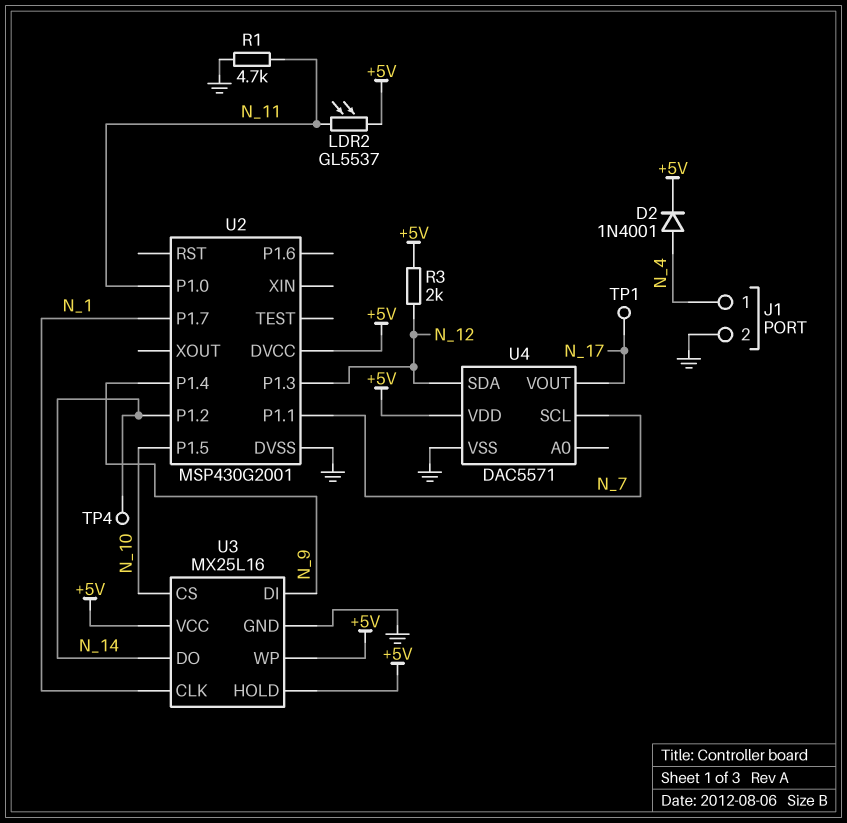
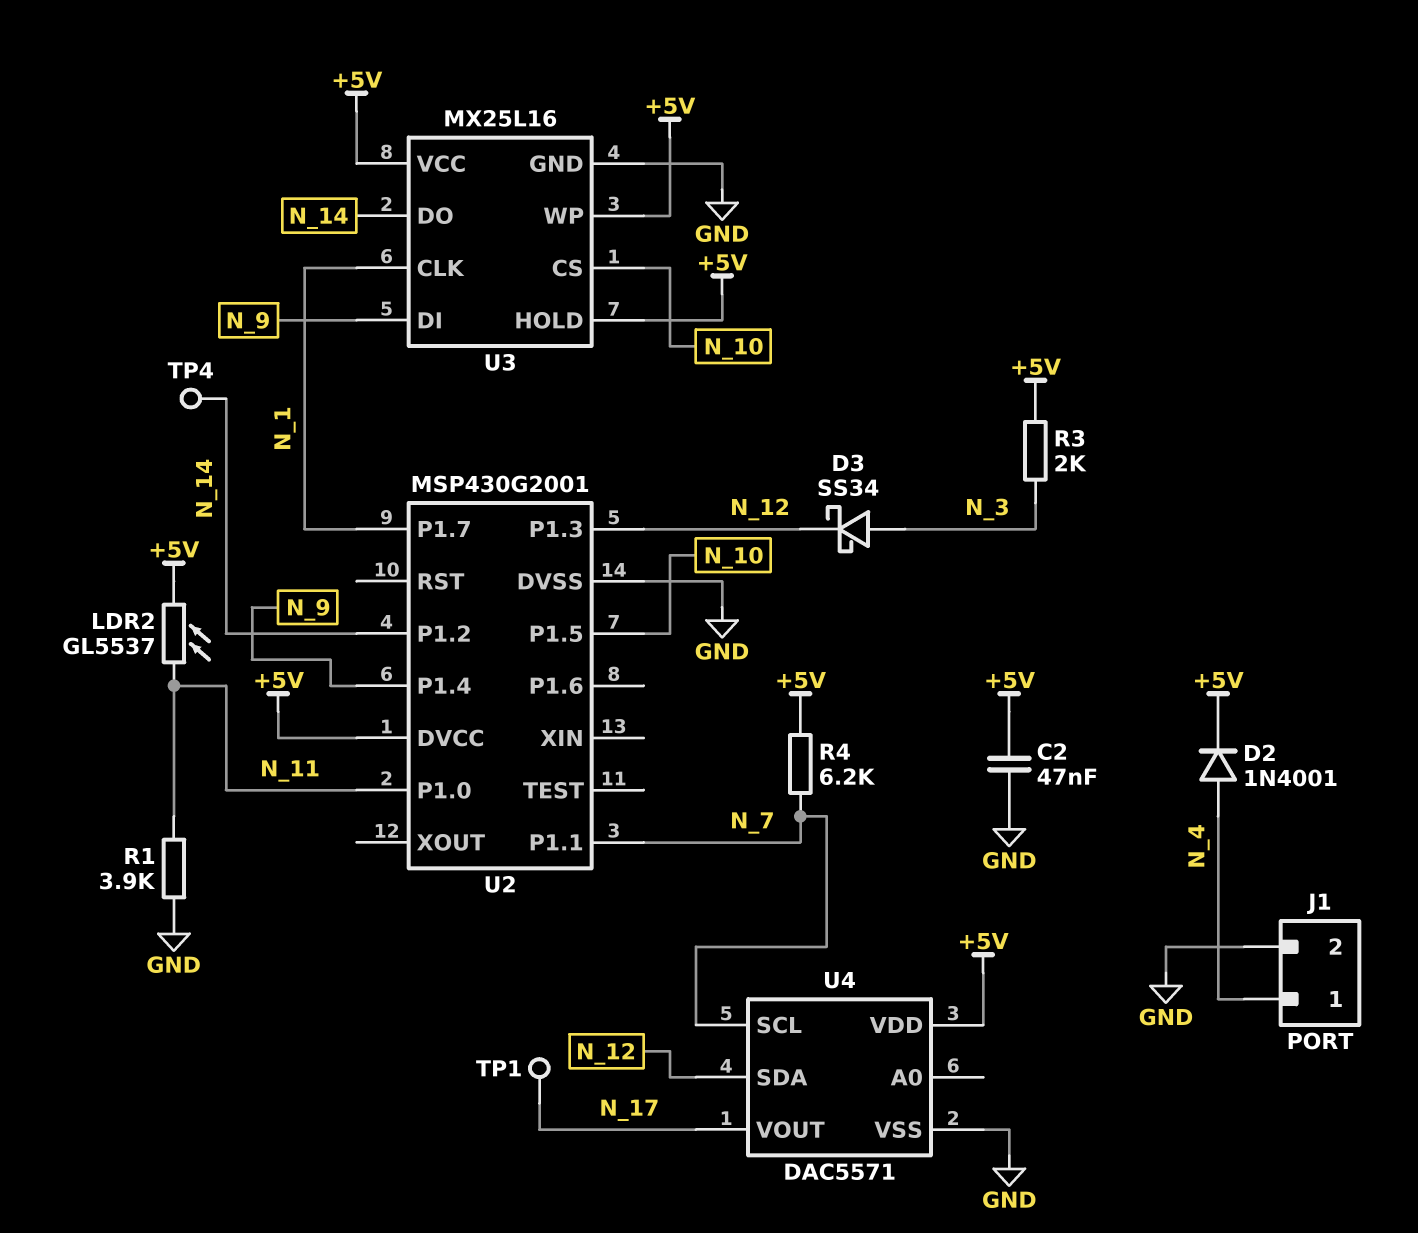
C2: none -> 47nF (+5V, GND)
D3: none -> schottky SS34 (A N_3, K N_12)
R1: 4.7k (GND, N_11) -> 3.9k (GND, N_11)
R3: 2k (+5V, N_12) -> 2k (+5V, N_3)
R4: none -> 6.2k (+5V, N_7)

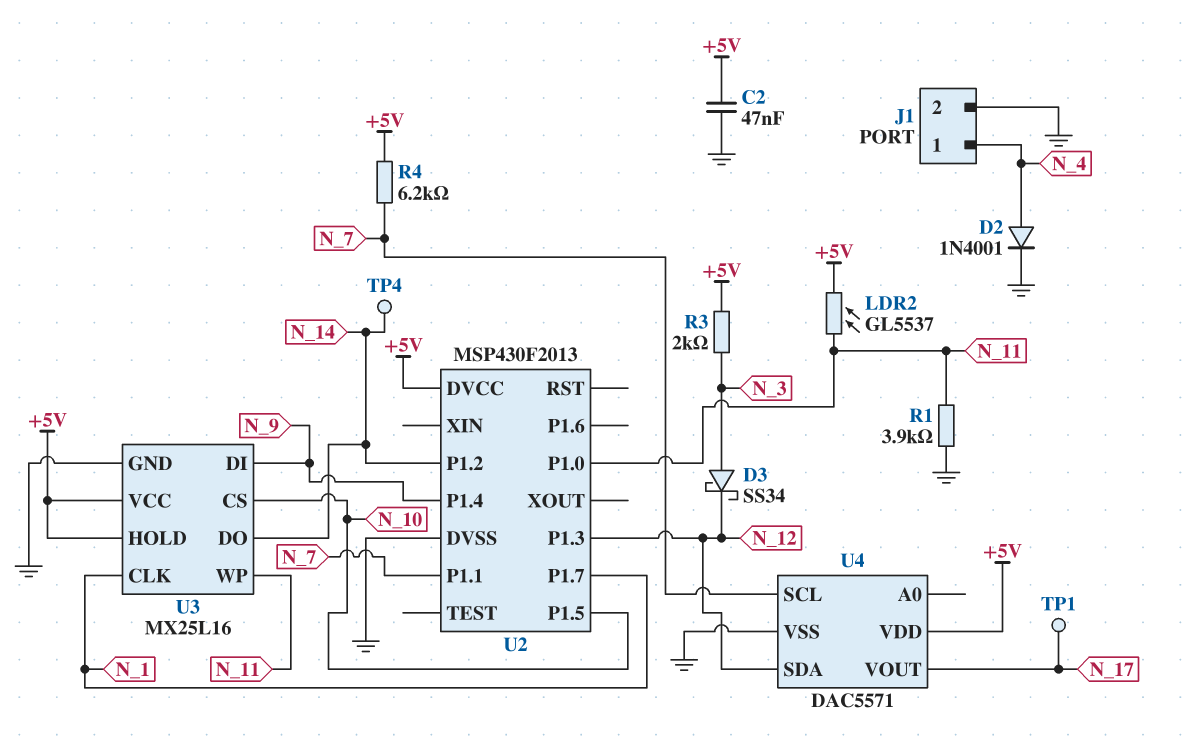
D2: diode 1N4001 (A N_4, K +5V) -> diode 1N4001 (A N_4, K GND)
U2: MSP430G2001 -> MSP430F2013
U3 pin WP: +5V -> N_11

